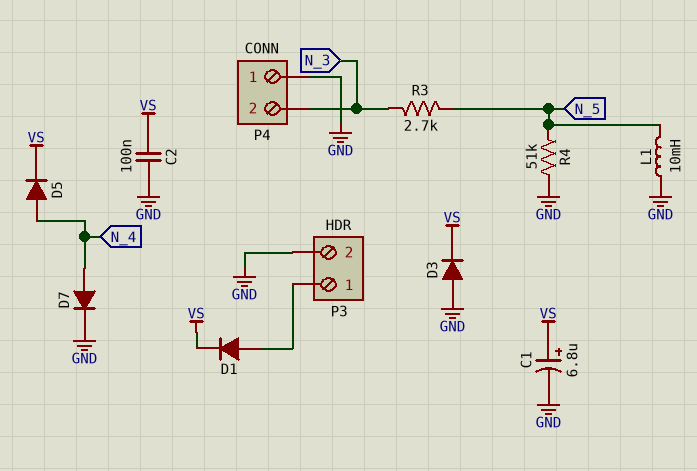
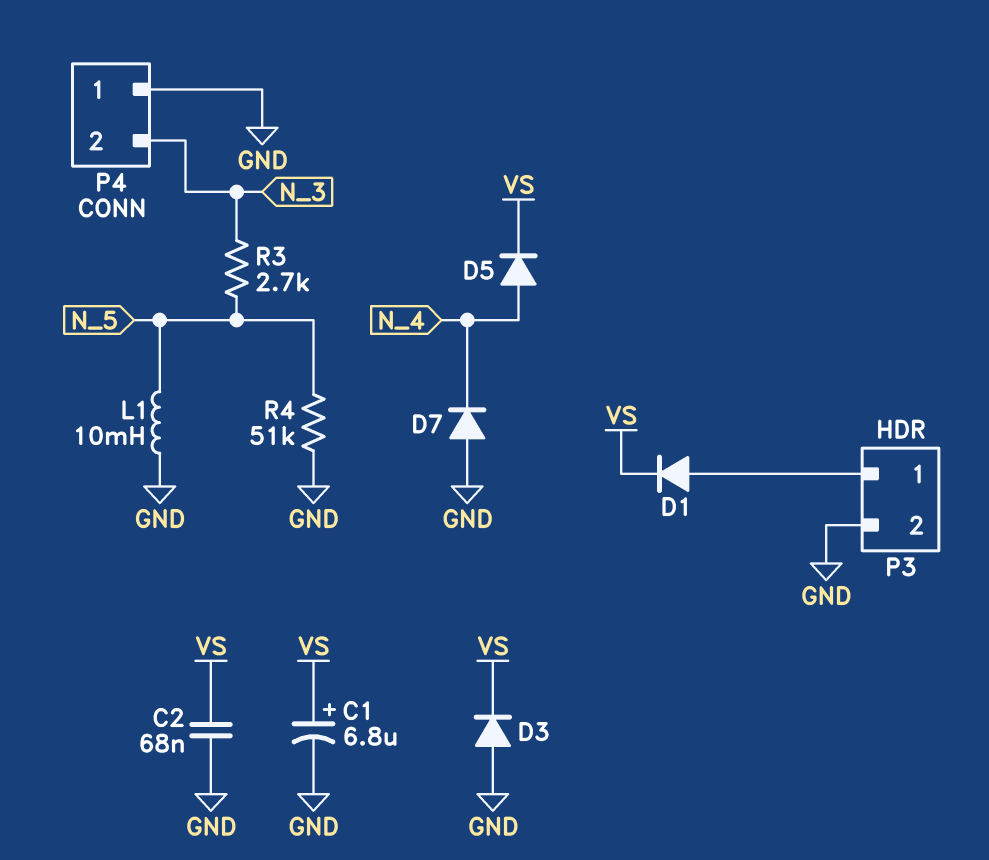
C2: 100nF (GND, VS) -> 68nF (GND, VS)
D7: diode (A N_4, K GND) -> diode (A GND, K N_4)

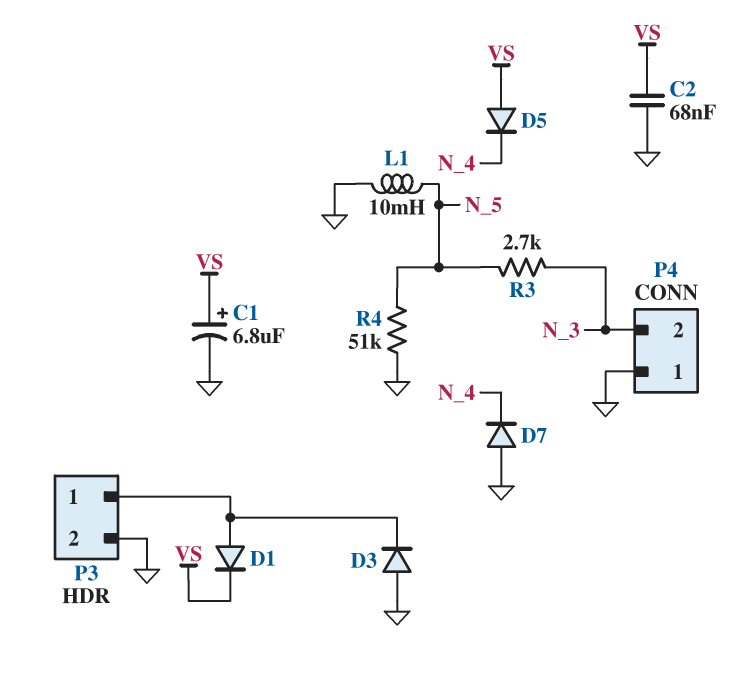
D3: diode (A GND, K VS) -> diode (A GND, K P3/1)
D5: diode (A N_4, K VS) -> diode (A VS, K N_4)

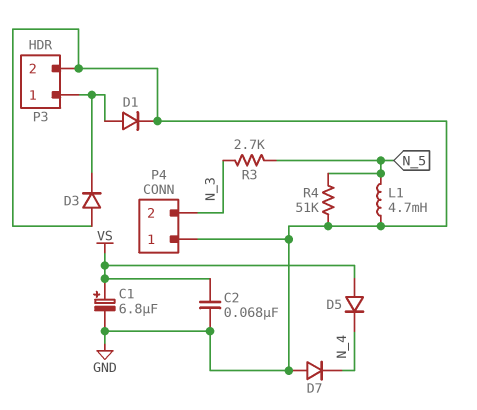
D1: diode (A P3/1, K VS) -> diode (A P3/1, K GND)
L1: 10mH (GND, N_5) -> 4.7mH (GND, N_5)

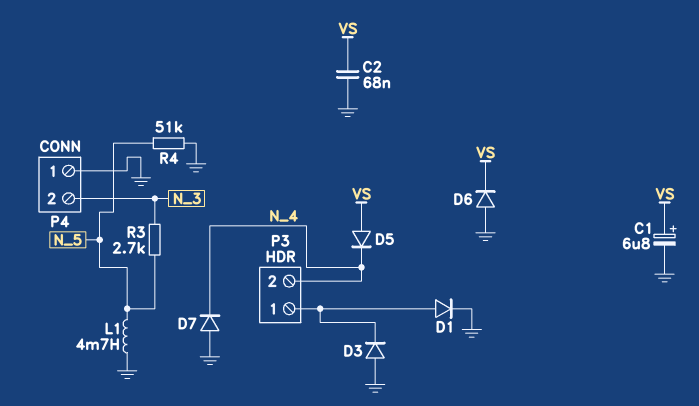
D6: none -> diode (A GND, K VS)
P3 pin 2: GND -> N_4

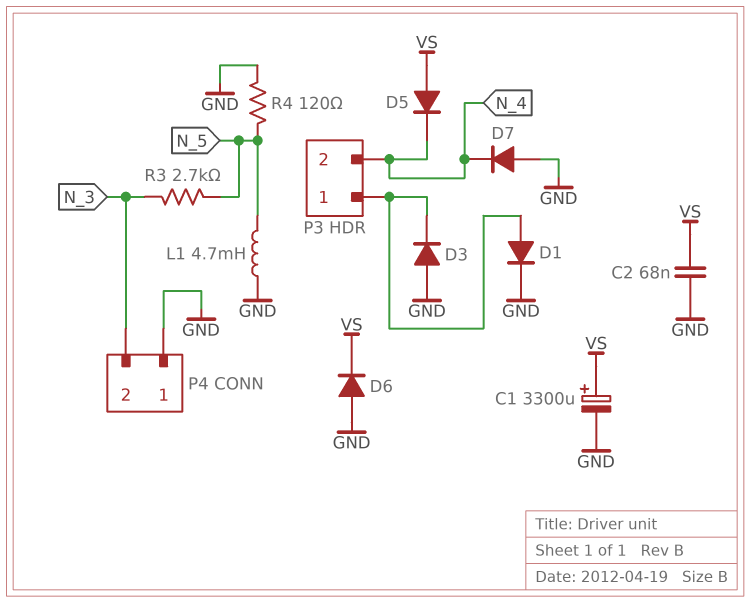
C1: 6.8uF (plus VS, minus GND) -> 3300uF (plus VS, minus GND)
R4: 51k (GND, N_5) -> 120 (GND, N_5)

